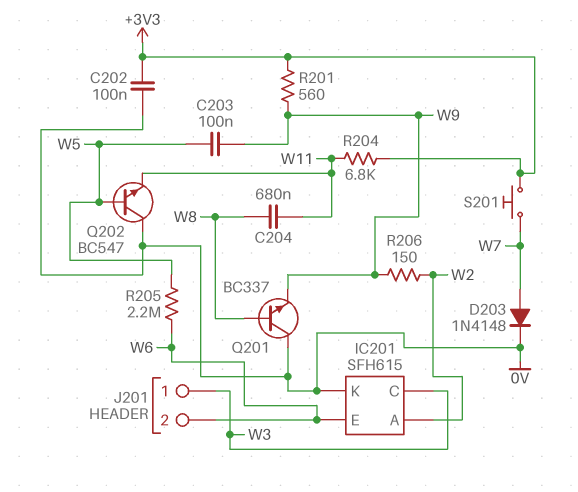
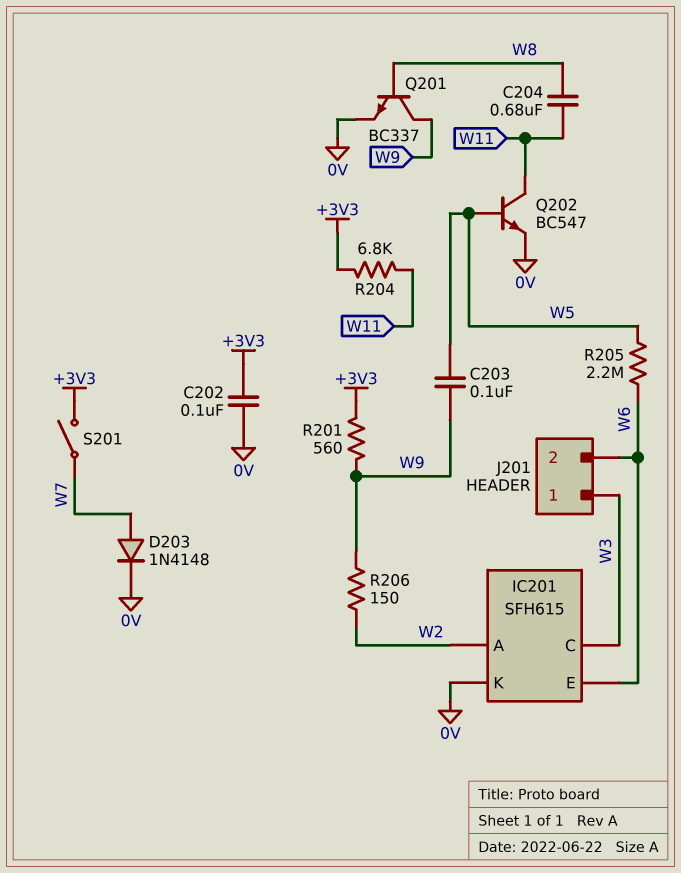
Q201: NPN BC337 (B W8, C 0V, E W9) -> NPN BC337 (B W8, C W9, E 0V)
Q202: NPN BC547 (B W5, C 0V, E W11) -> NPN BC547 (B W5, C W11, E 0V)
S201: button (+3V3, W7) -> switch (+3V3, W7)

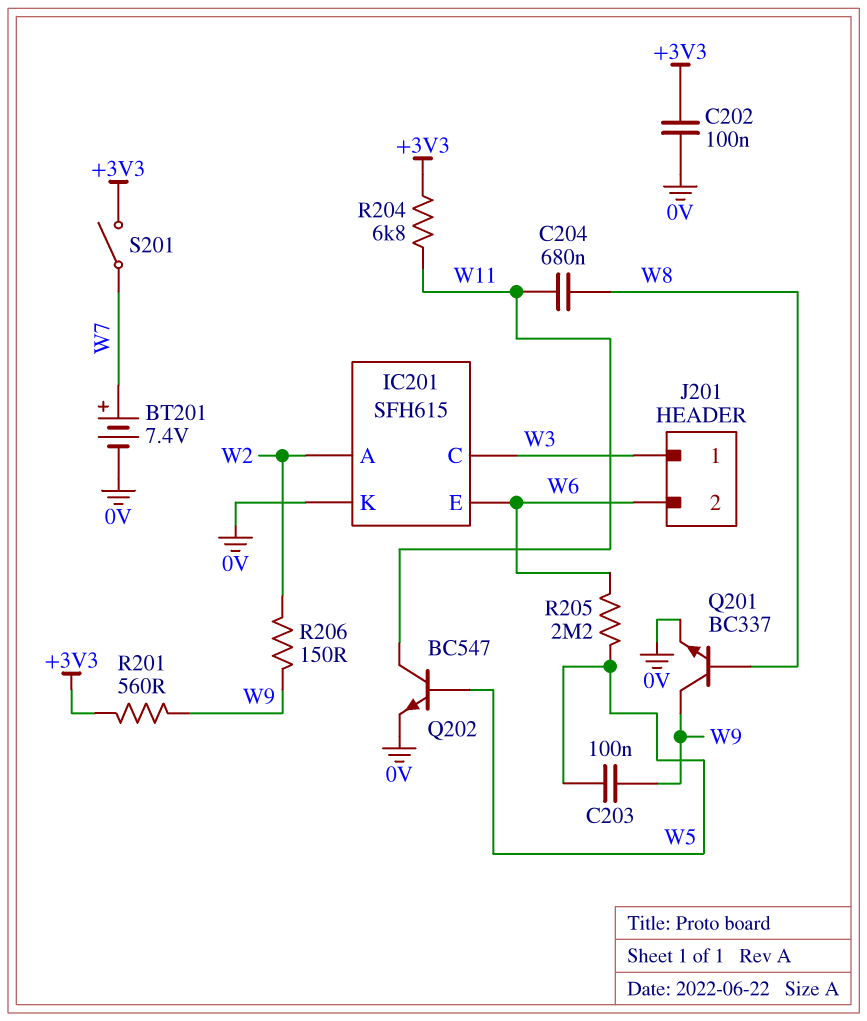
BT201: none -> 7.4V (plus W7, minus 0V)
D203: diode 1N4148 (A W7, K 0V) -> none

